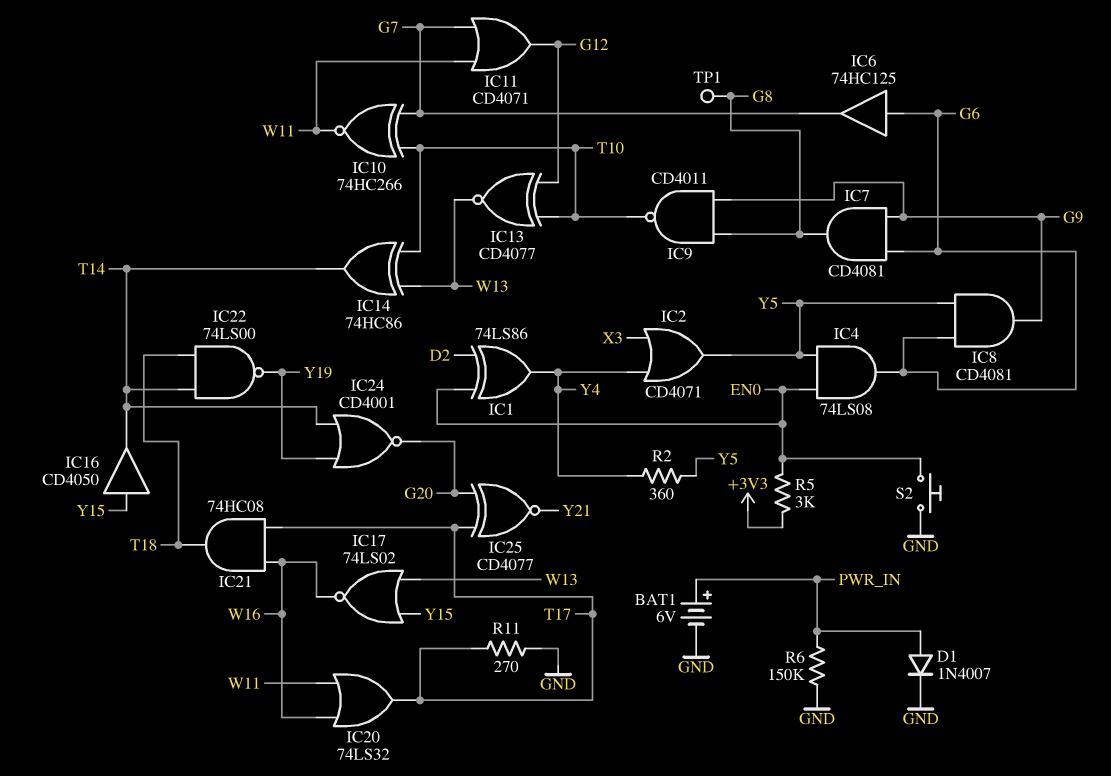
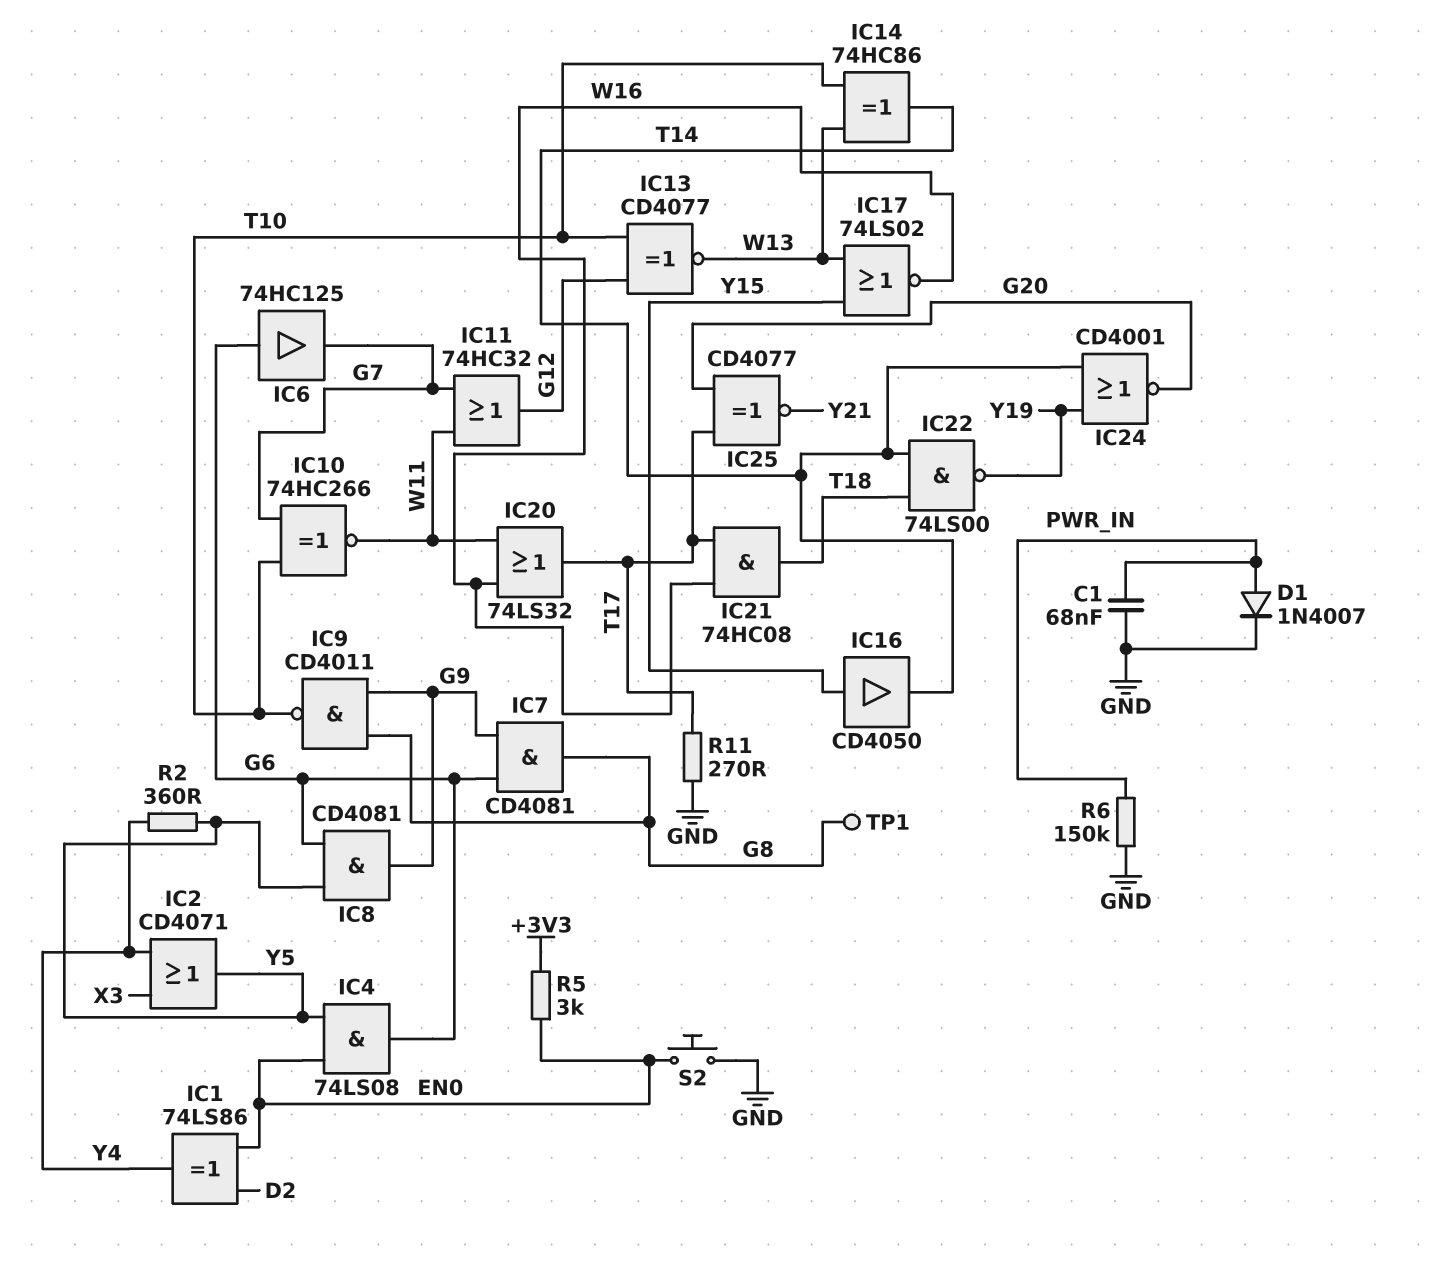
BAT1: 6V (plus PWR_IN, minus GND) -> none
C1: none -> 68nF (GND, PWR_IN)
IC11: OR CD4071 (in G7, in W11, out G12) -> OR 74HC32 (in G7, in W11, out G12)

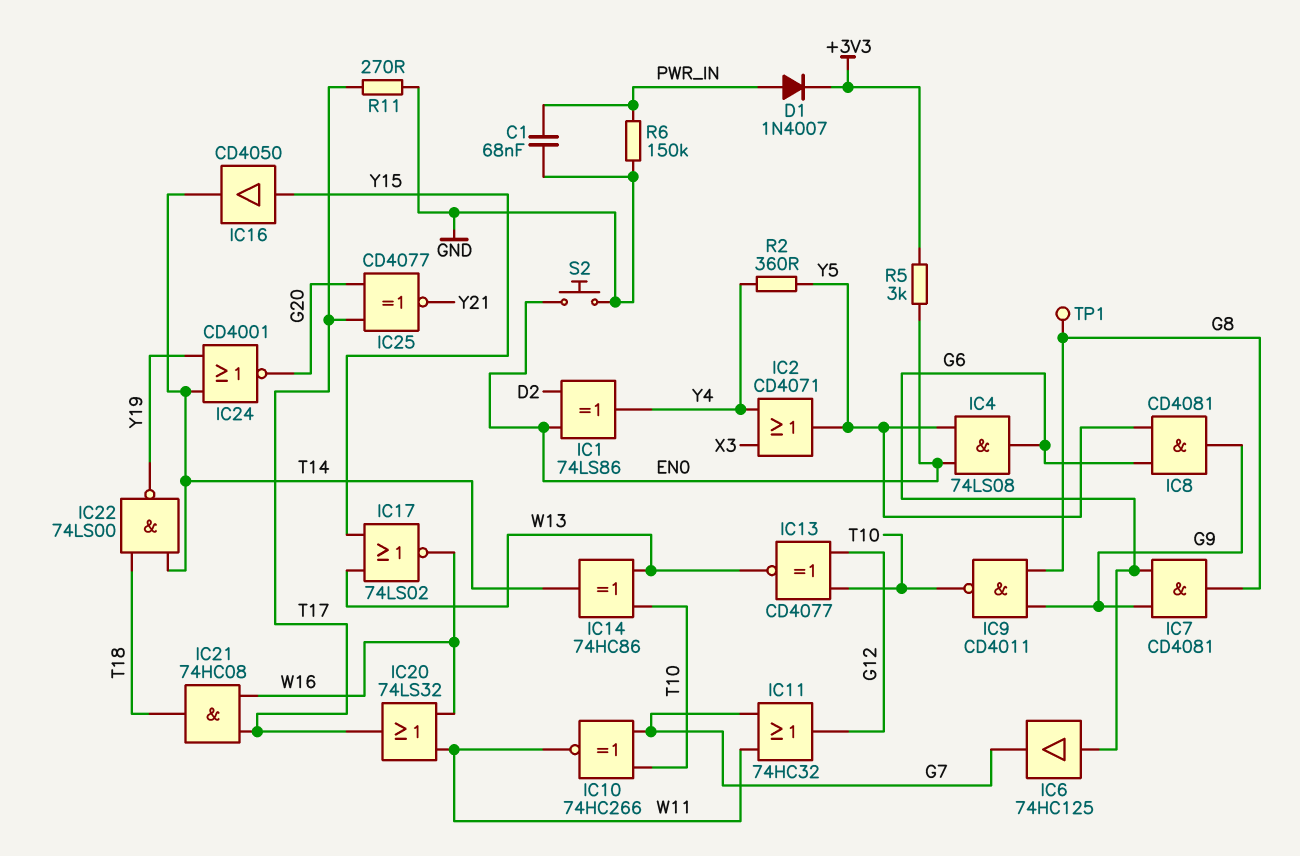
D1: diode 1N4007 (A PWR_IN, K GND) -> diode 1N4007 (A PWR_IN, K +3V3)

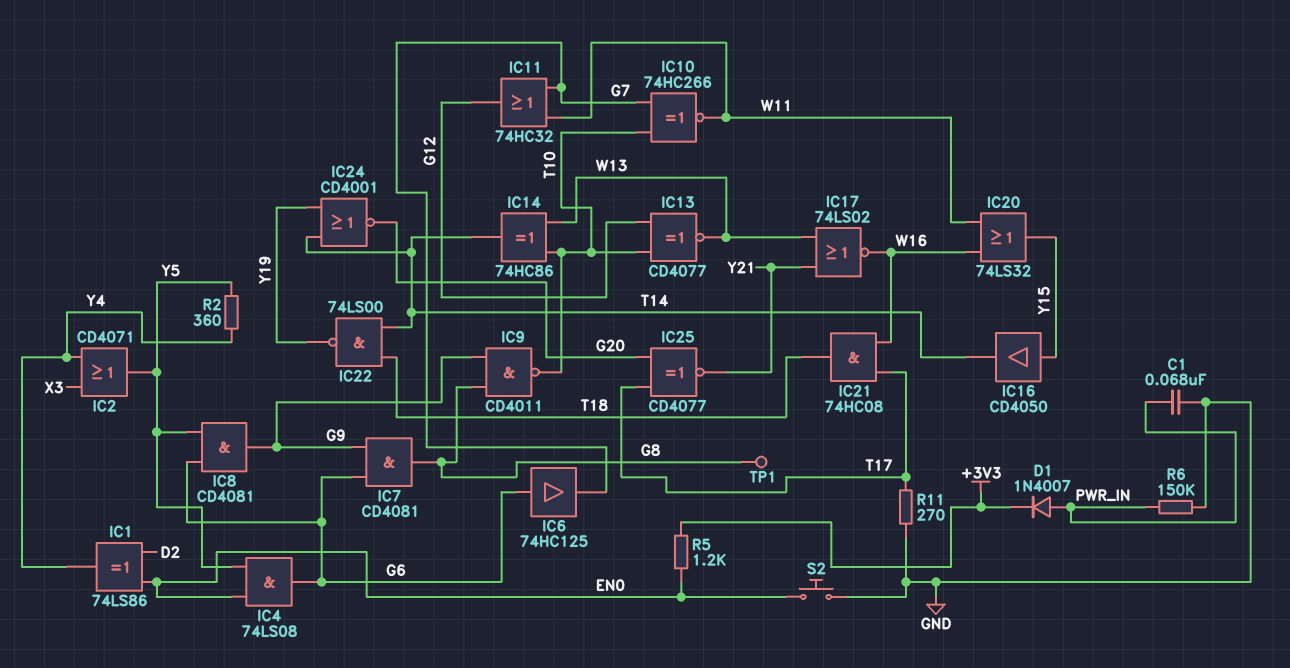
IC17: NOR 74LS02 (in W13, in Y15, out W16) -> NOR 74LS02 (in W13, in Y21, out W16)
IC20: OR 74LS32 (in W11, in W16, out T17) -> OR 74LS32 (in W11, in W16, out Y15)
R5: 3k (+3V3, EN0) -> 1.2k (+3V3, EN0)

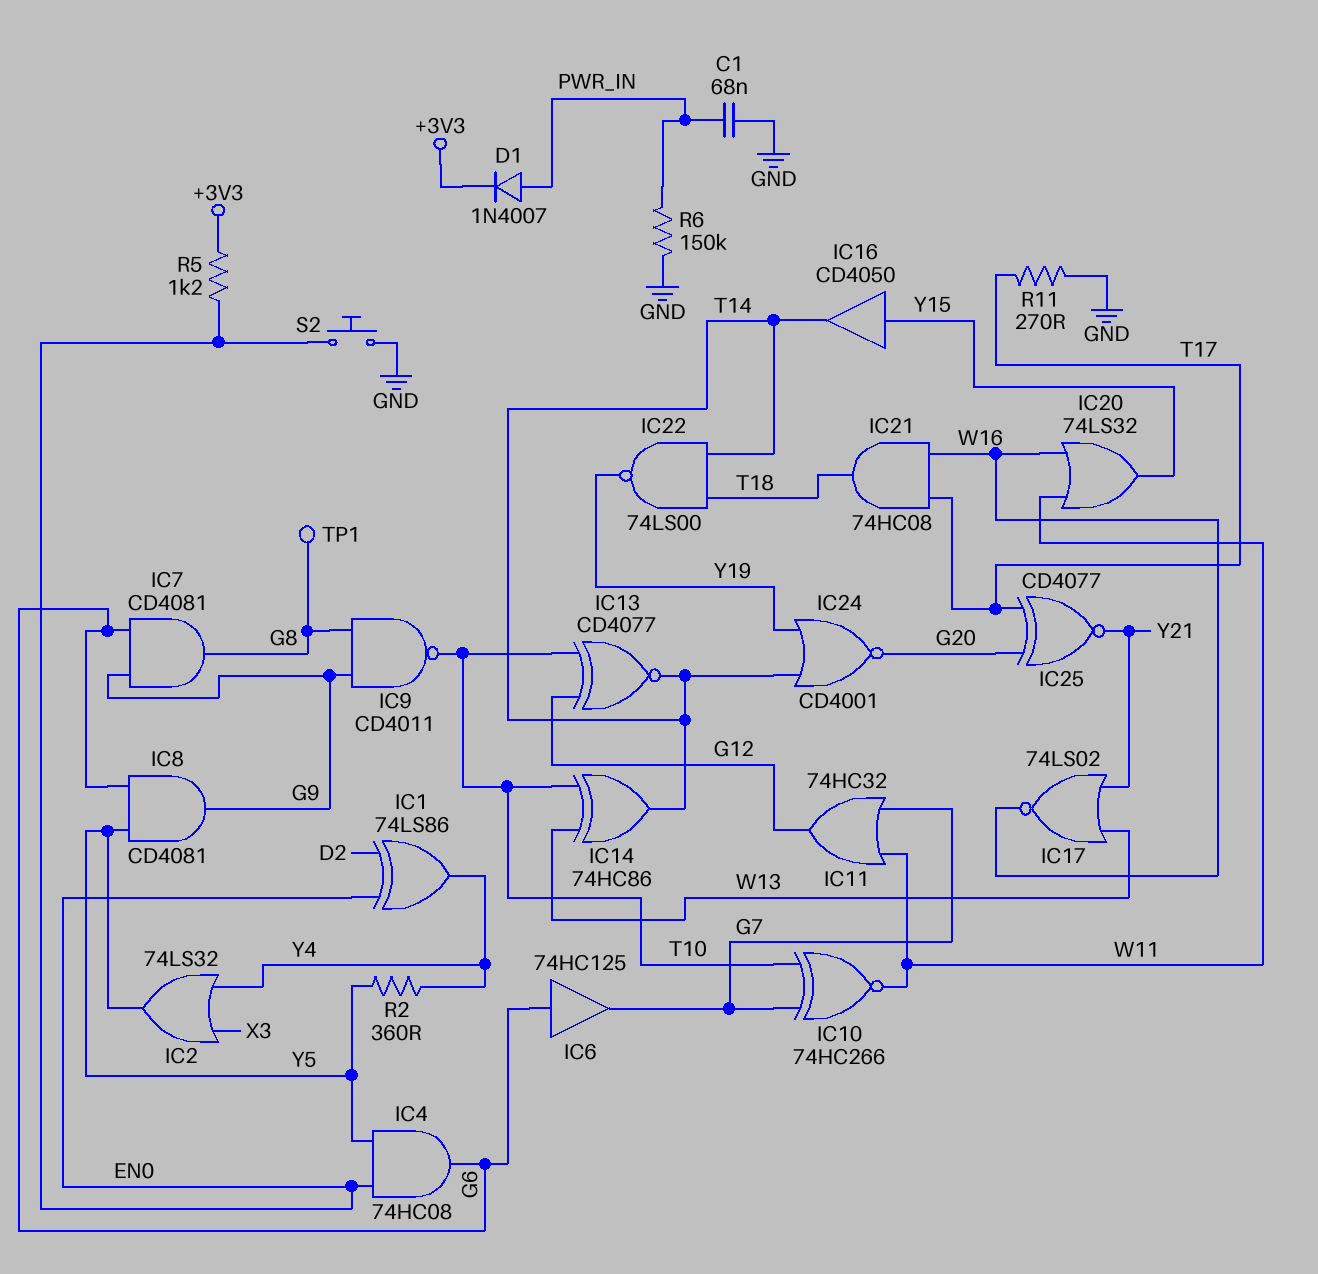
IC2: OR CD4071 (in X3, in Y4, out Y5) -> OR 74LS32 (in X3, in Y4, out Y5)
IC4: AND 74LS08 (in EN0, in Y5, out G6) -> AND 74HC08 (in EN0, in Y5, out G6)
IC13: XNOR CD4077 (in G12, in T10, out W13) -> XNOR CD4077 (in G12, in T10, out T14)

